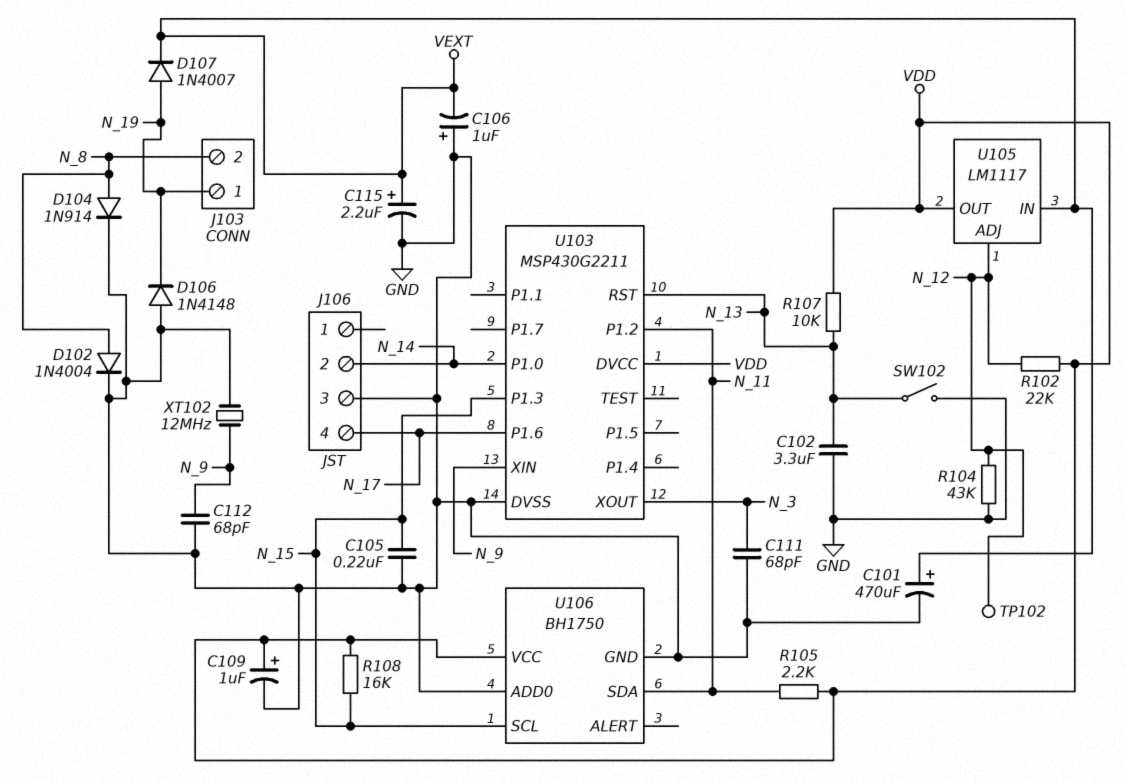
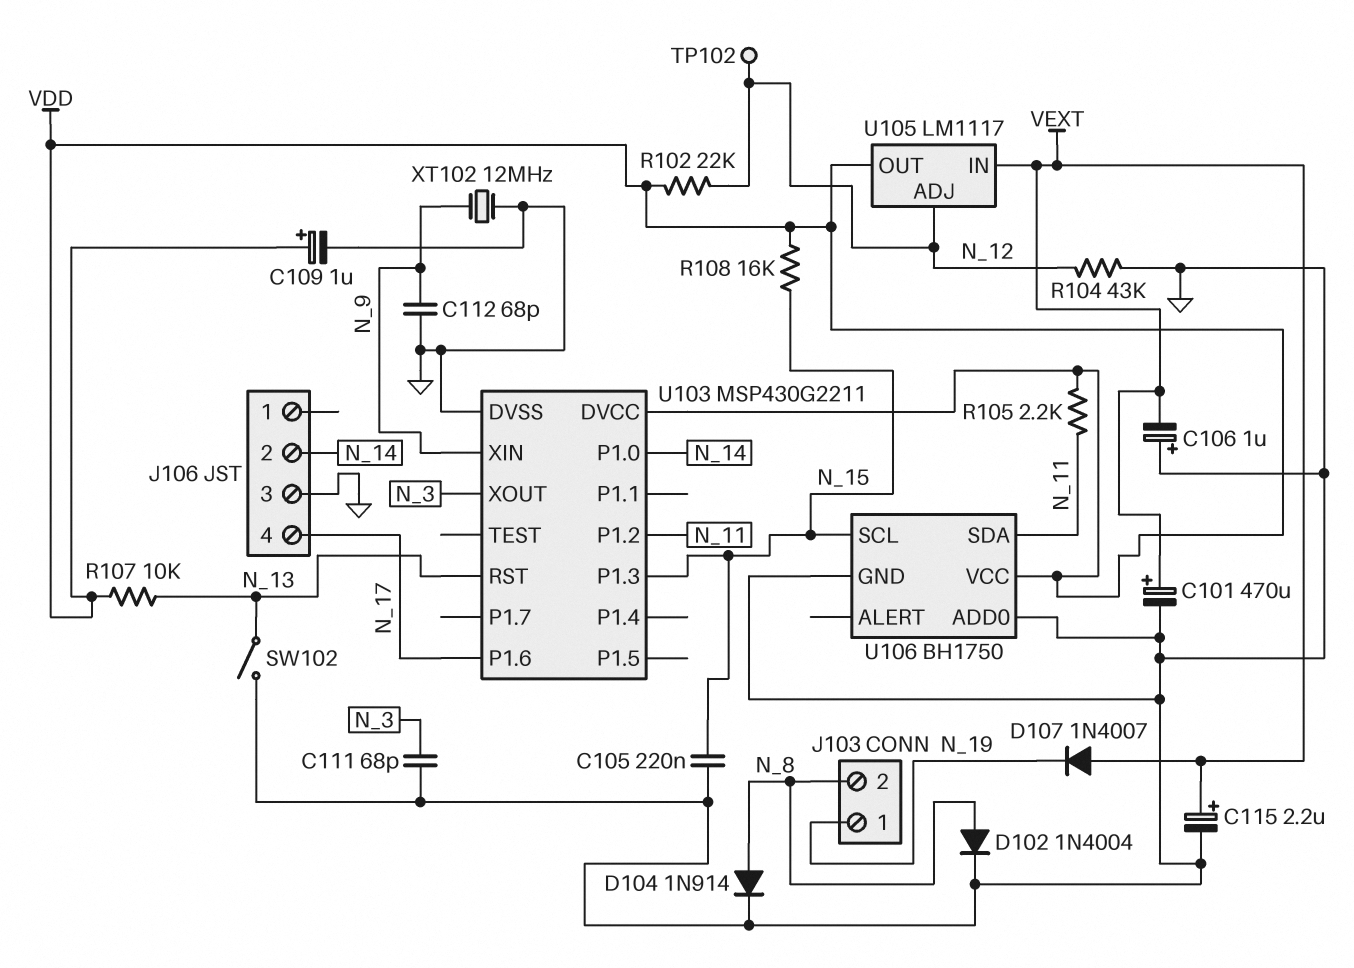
C102: 3.3uF (GND, N_13) -> none
D106: diode 1N4148 (A GND, K N_19) -> none
D107: diode 1N4007 (A N_19, K VEXT) -> diode 1N4007 (A VEXT, K N_19)

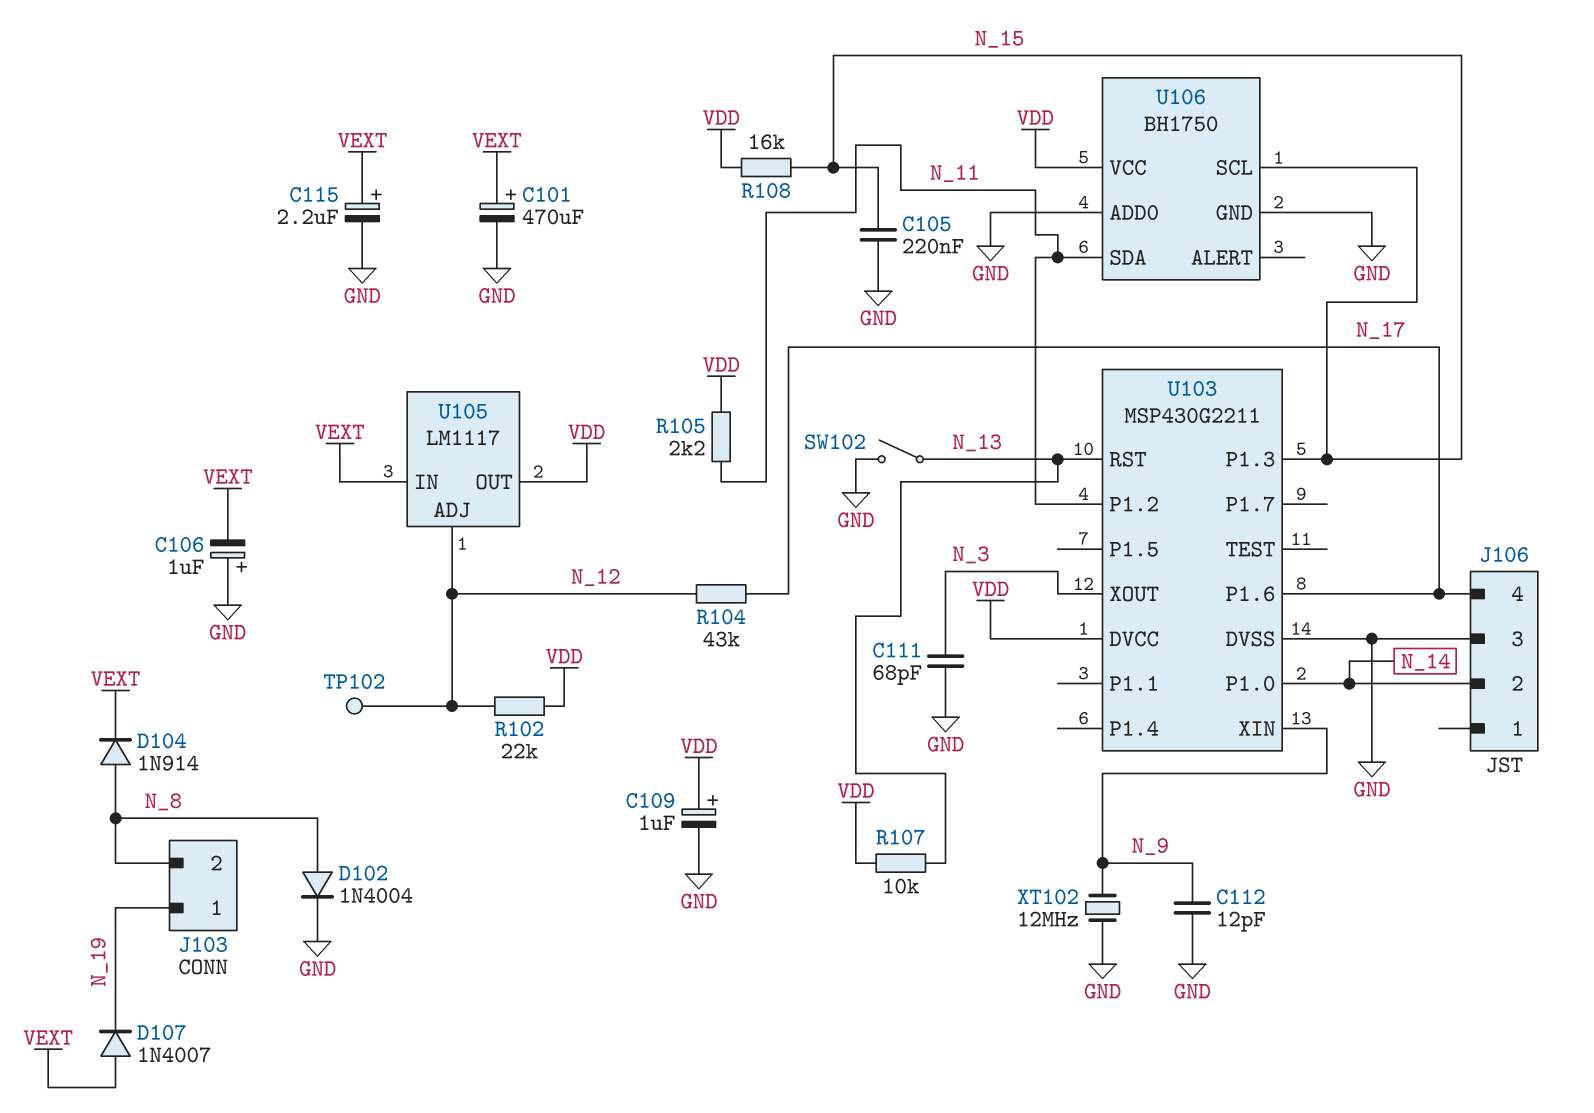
C112: 68pF (GND, N_9) -> 12pF (GND, N_9)
D104: diode 1N914 (A N_8, K GND) -> diode 1N914 (A N_8, K VEXT)
R104: 43k (GND, N_12) -> 43k (N_12, N_17)

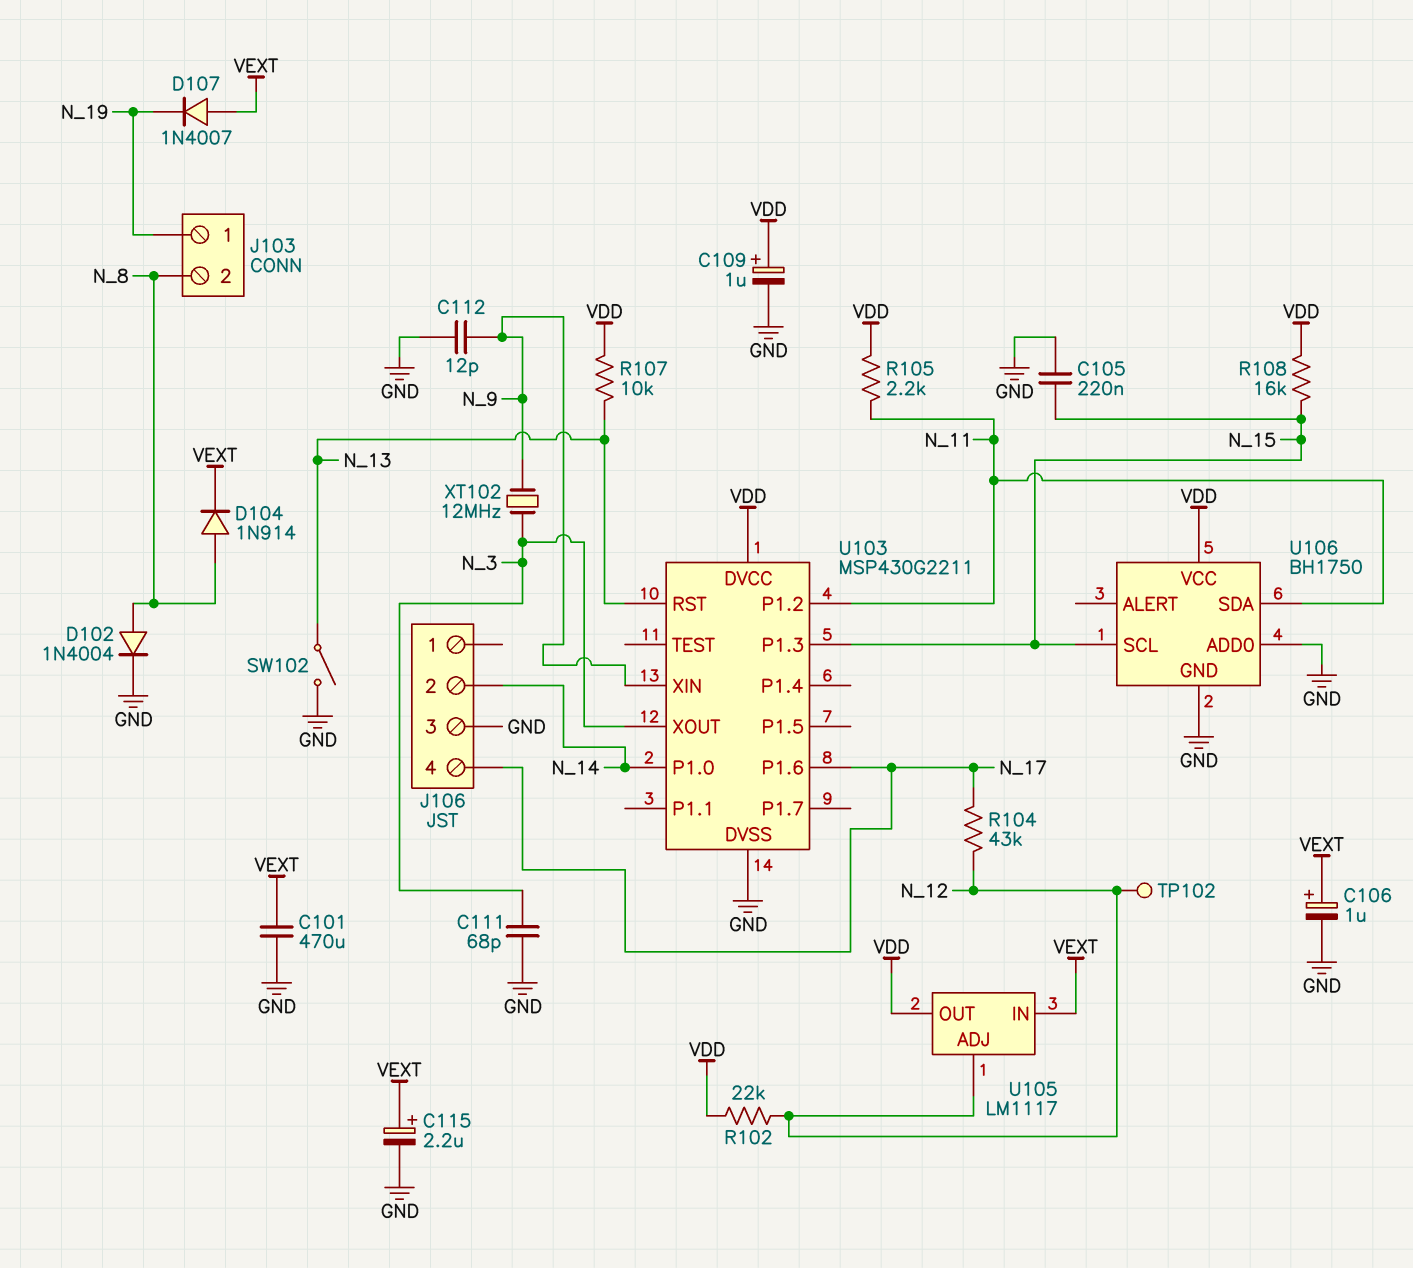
C101: 470uF (plus VEXT, minus GND) -> 470uF (GND, VEXT)
C106: 1uF (plus GND, minus VEXT) -> 1uF (plus VEXT, minus GND)
XT102: 12MHz (GND, N_9) -> 12MHz (N_3, N_9)

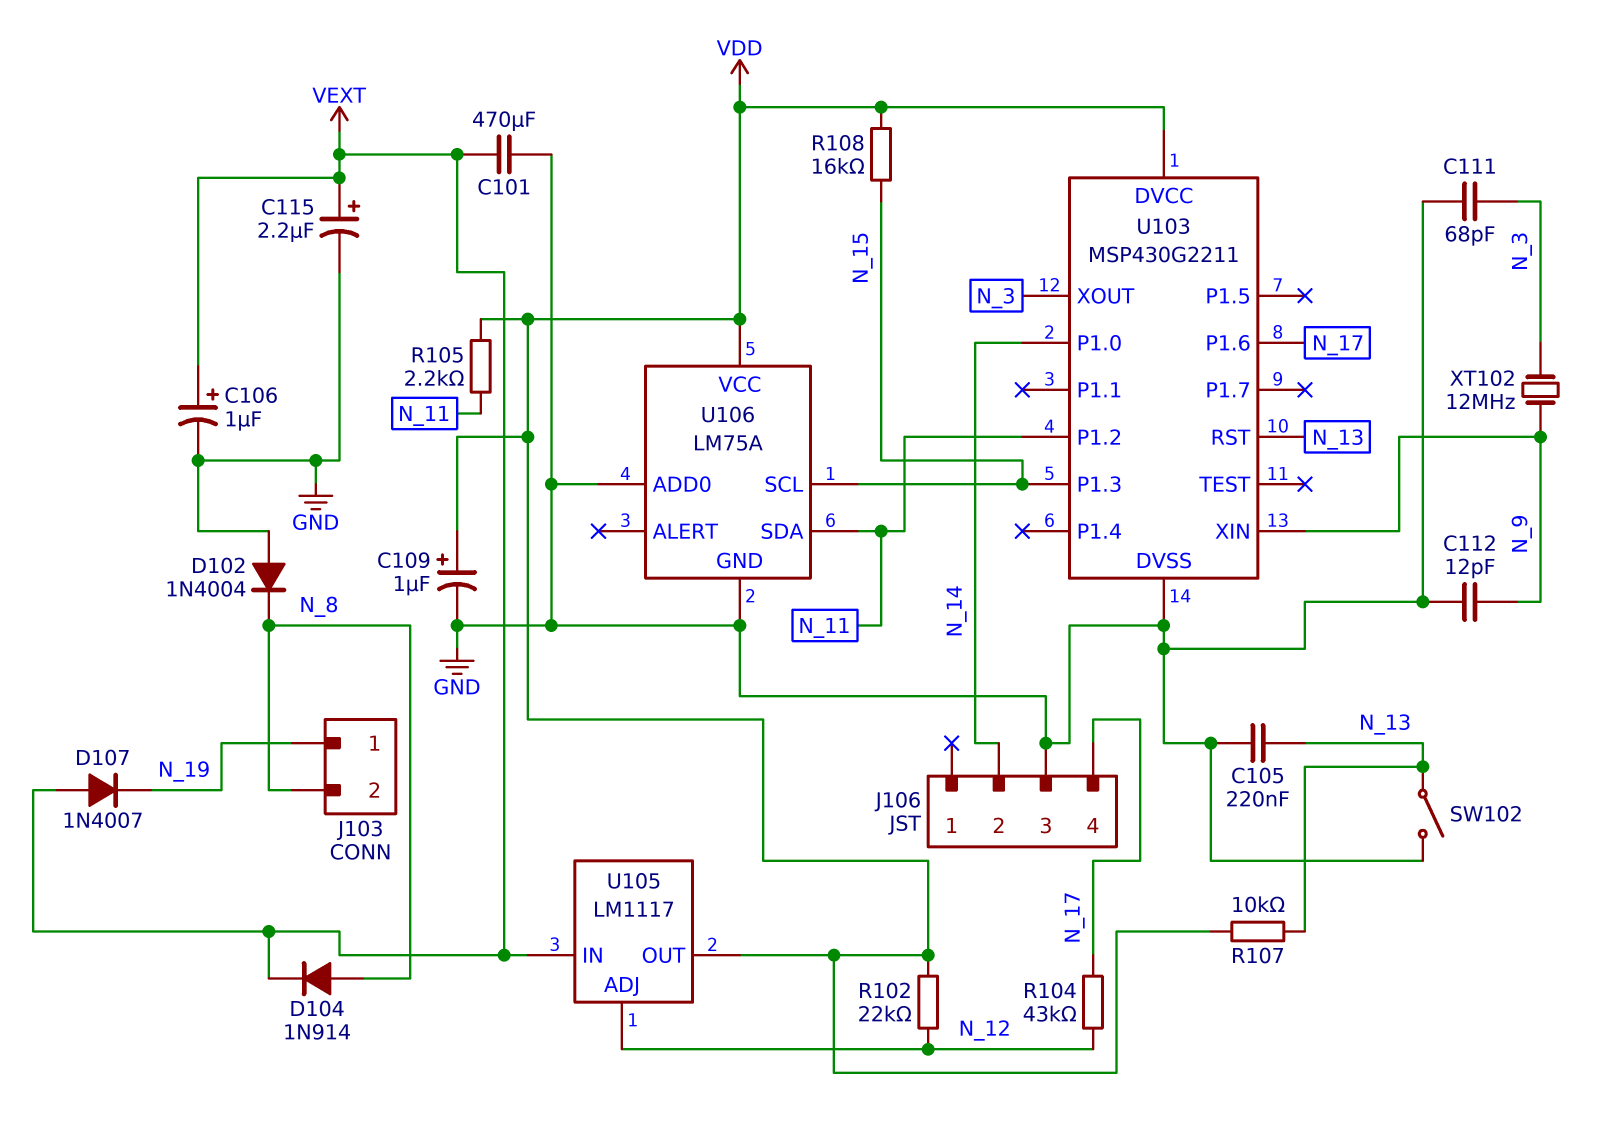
C105: 220nF (GND, N_15) -> 220nF (GND, N_13)
D102: diode 1N4004 (A N_8, K GND) -> diode 1N4004 (A GND, K N_8)
TP102: test point (N_12) -> none
U106: BH1750 -> LM75A

